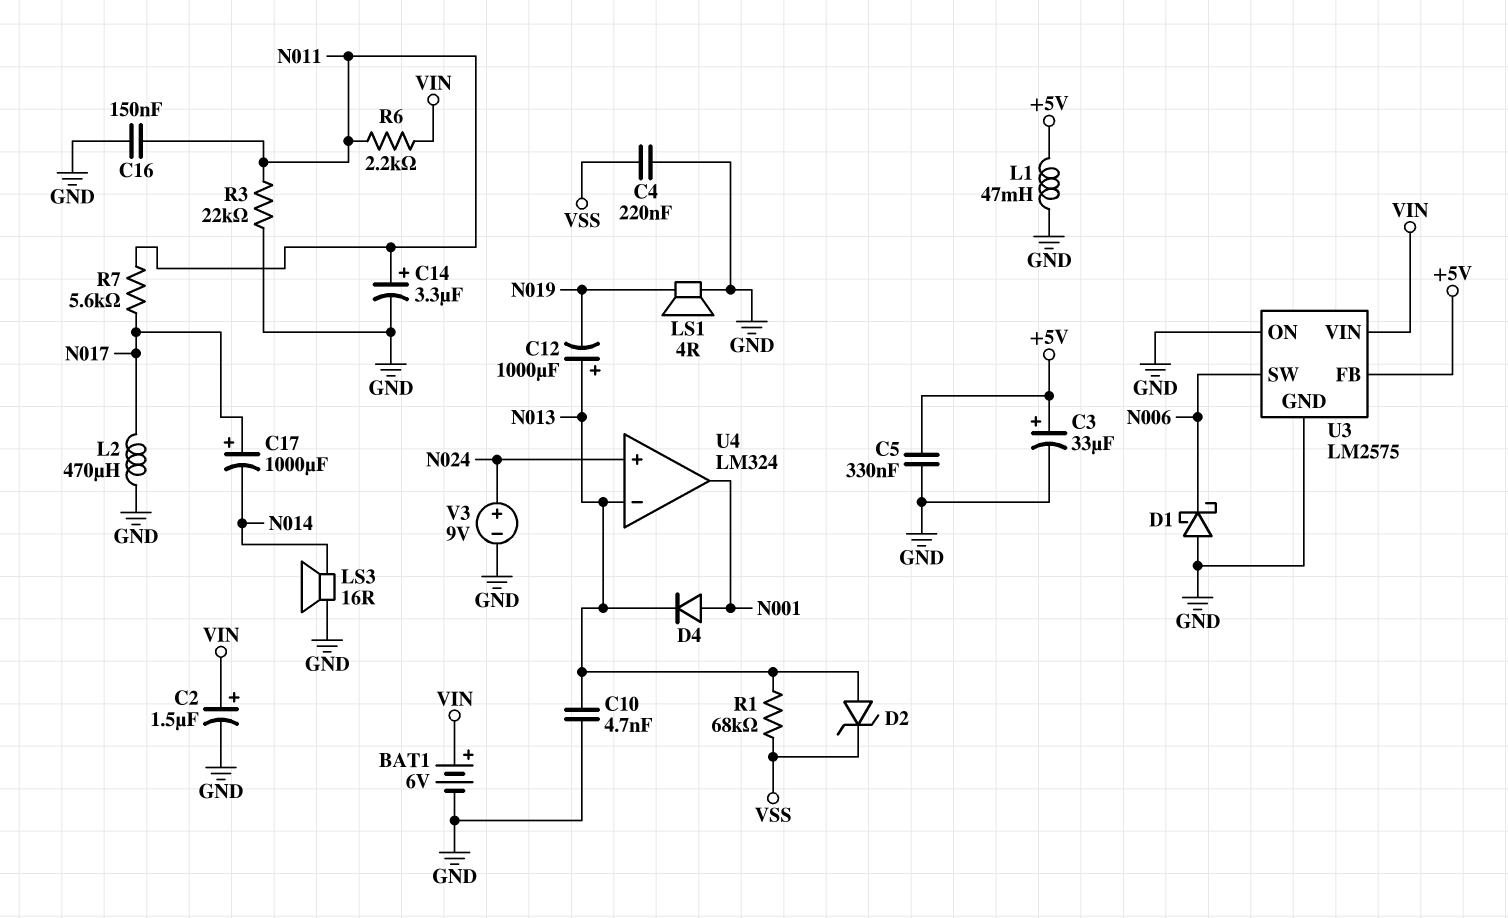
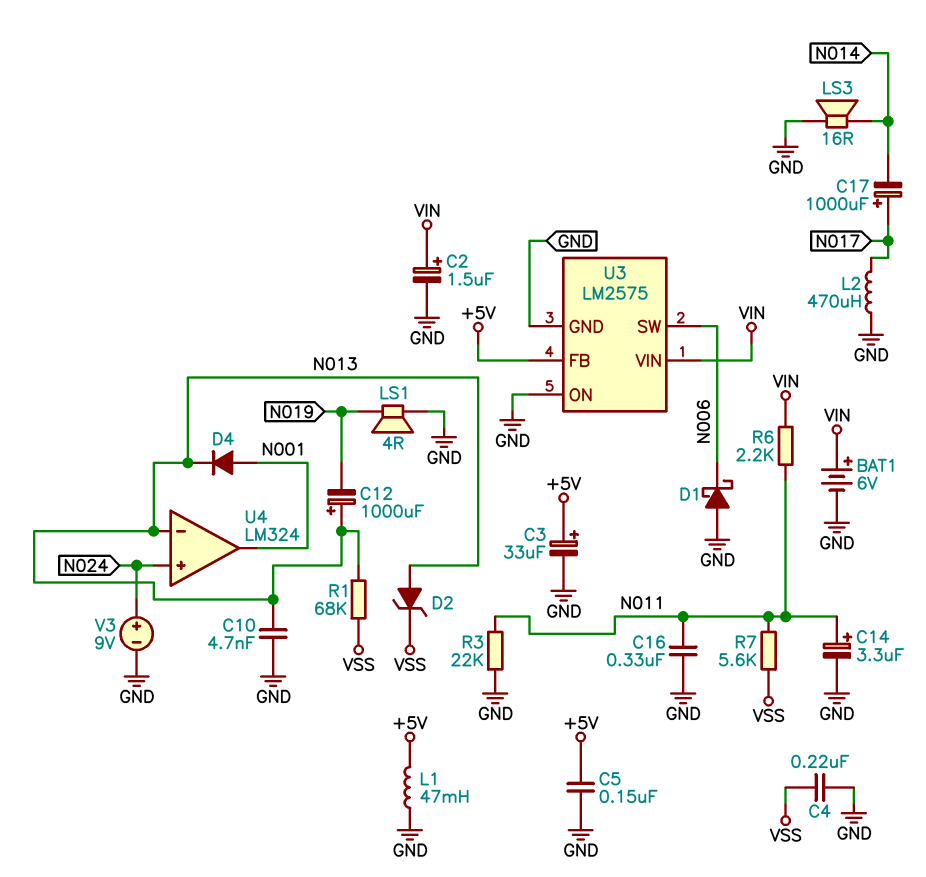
C5: 330nF (+5V, GND) -> 150nF (+5V, GND)
C16: 150nF (GND, N011) -> 330nF (GND, N011)
R7: 5.6k (N011, N017) -> 5.6k (N011, VSS)

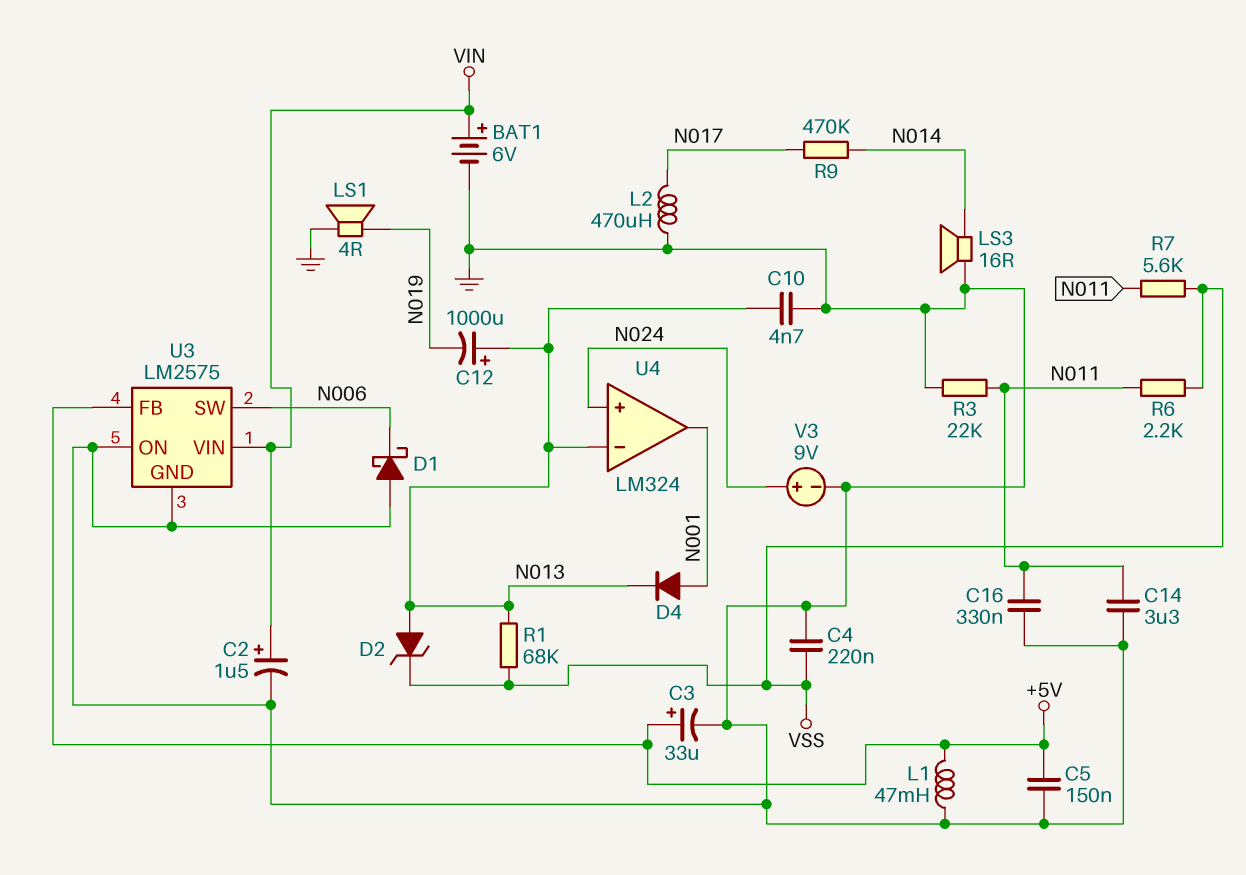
C14: 3.3uF (plus N011, minus GND) -> 3.3uF (GND, N011)
C17: 1000uF (plus N017, minus N014) -> none
R6: 2.2k (N011, VIN) -> 2.2k (N011, VSS)
R9: none -> 470k (N014, N017)

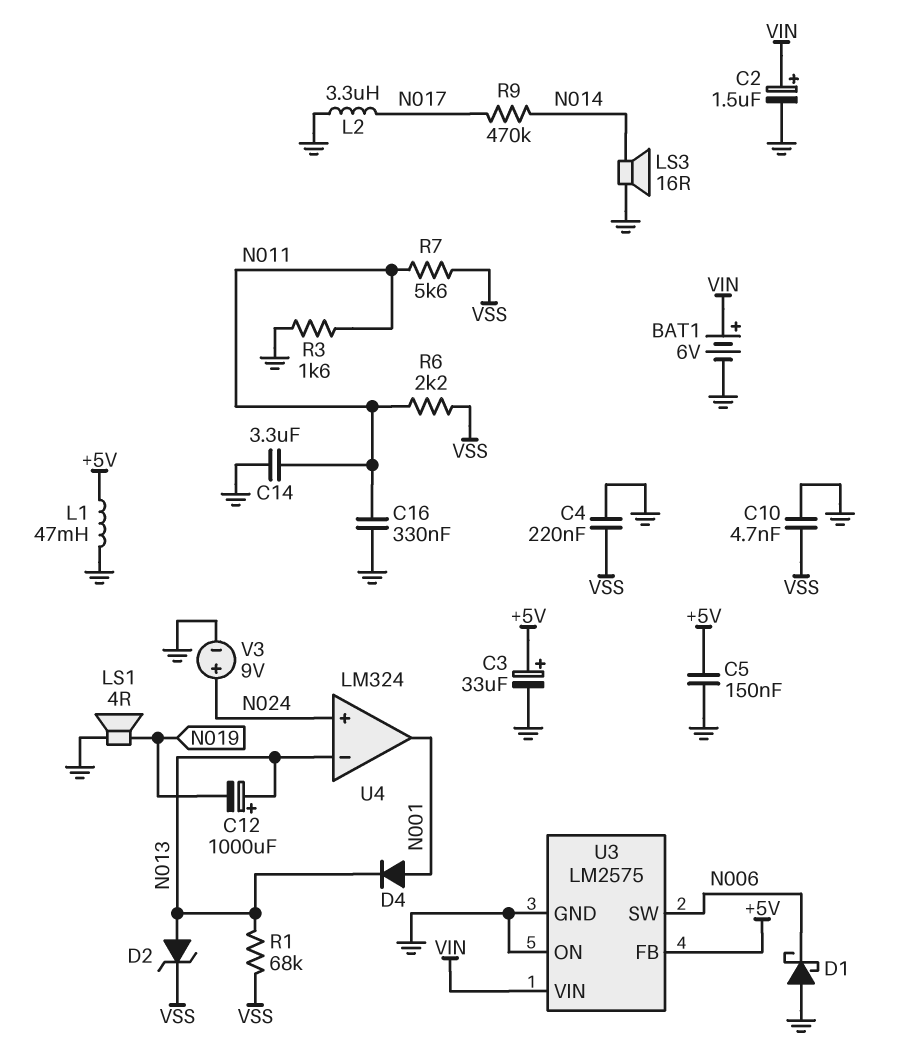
C10: 4.7nF (GND, N013) -> 4.7nF (GND, VSS)
L2: 470uH (GND, N017) -> 3.3uH (GND, N017)
R3: 22k (GND, N011) -> 1.6k (GND, N011)

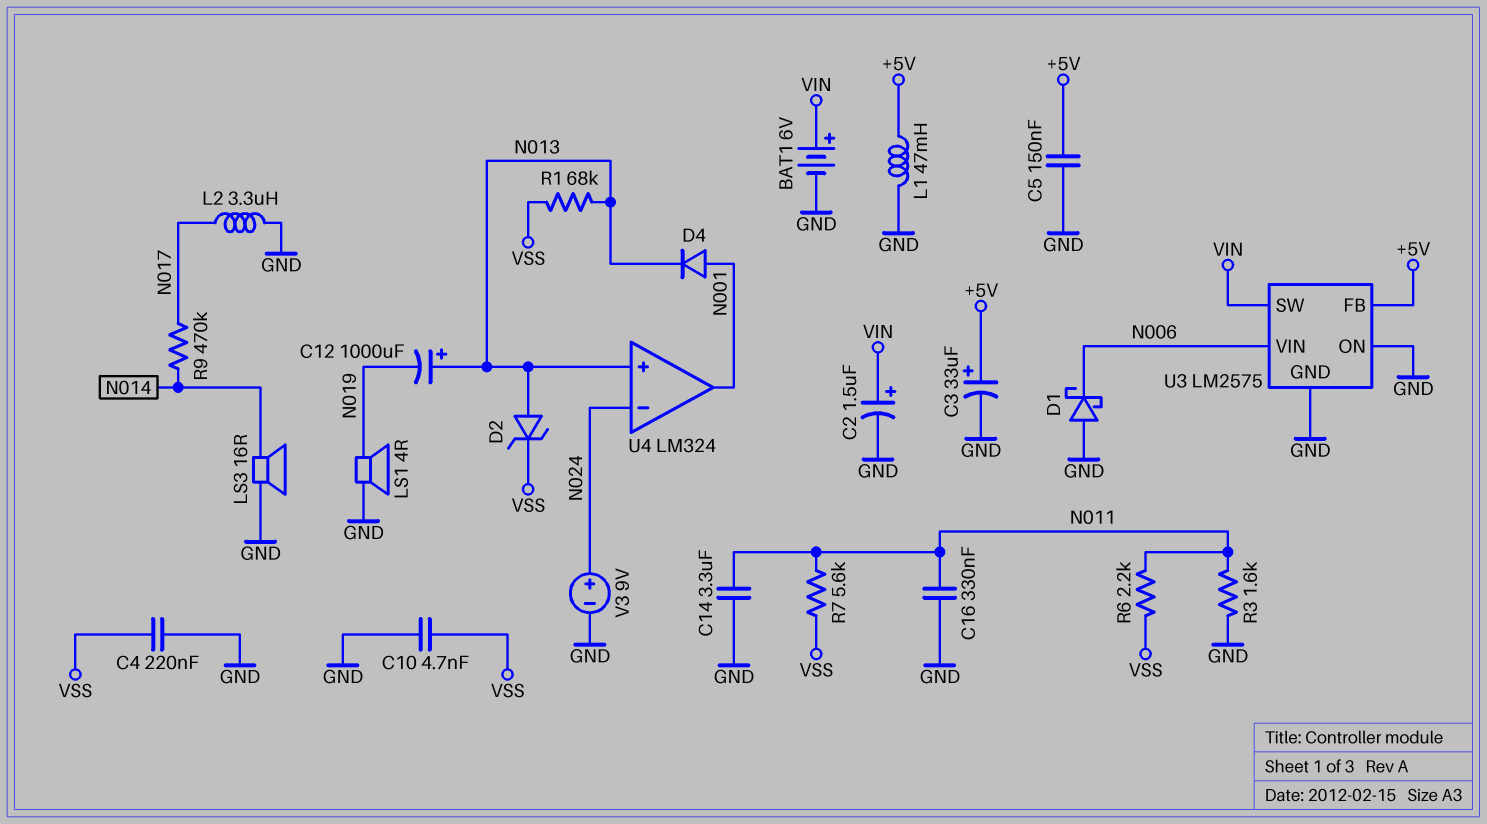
U3 pin SW: N006 -> VIN
U3 pin VIN: VIN -> N006
U4 pin in+: N024 -> N013
U4 pin in-: N013 -> N024

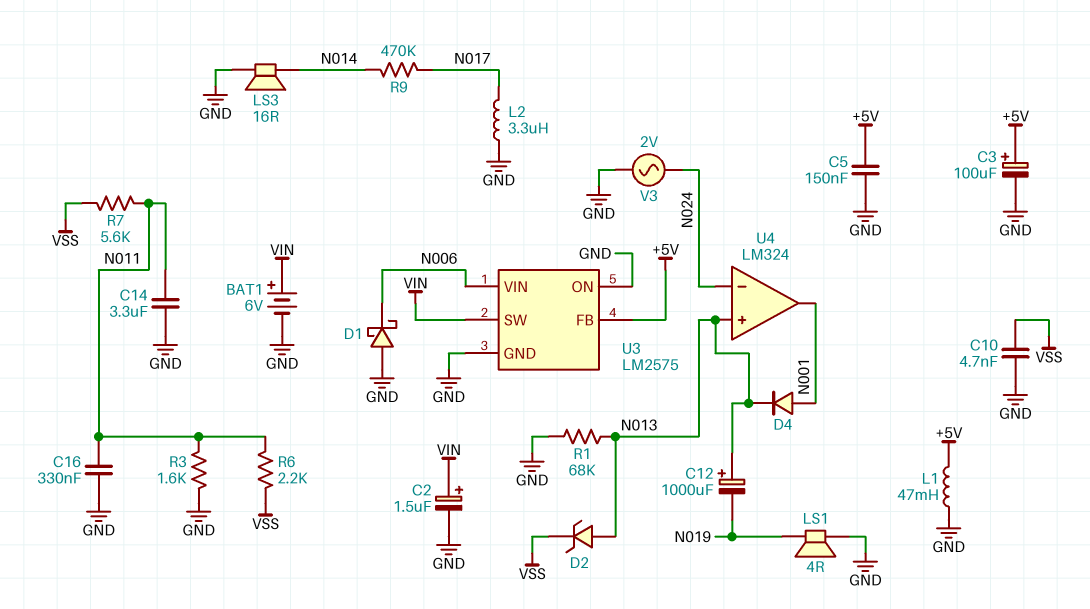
C3: 33uF (plus +5V, minus GND) -> 100uF (plus +5V, minus GND)
C4: 220nF (GND, VSS) -> none
R1: 68k (N013, VSS) -> 68k (GND, N013)
V3: 9V (plus N024, minus GND) -> AC 2V (GND, N024)

